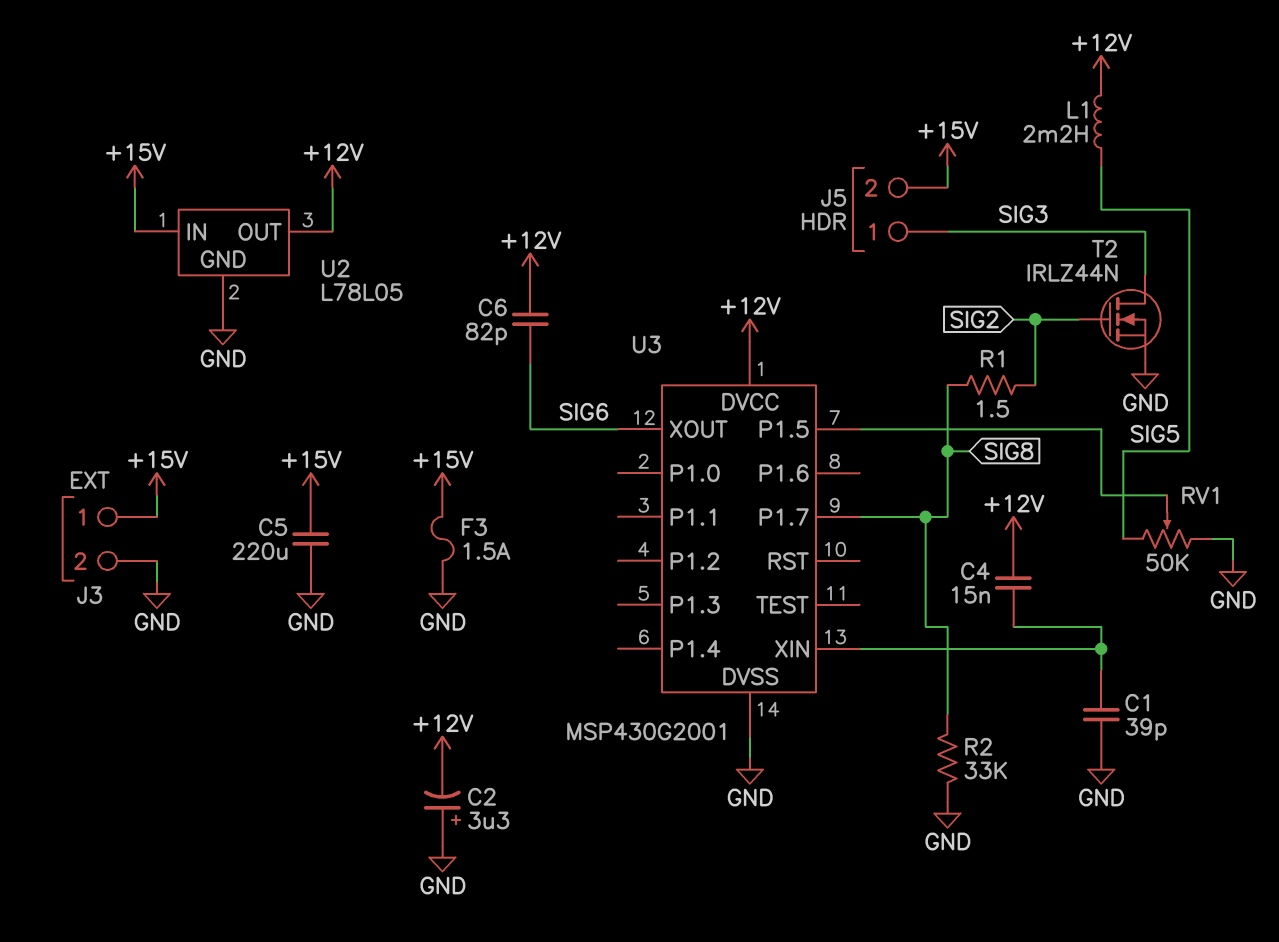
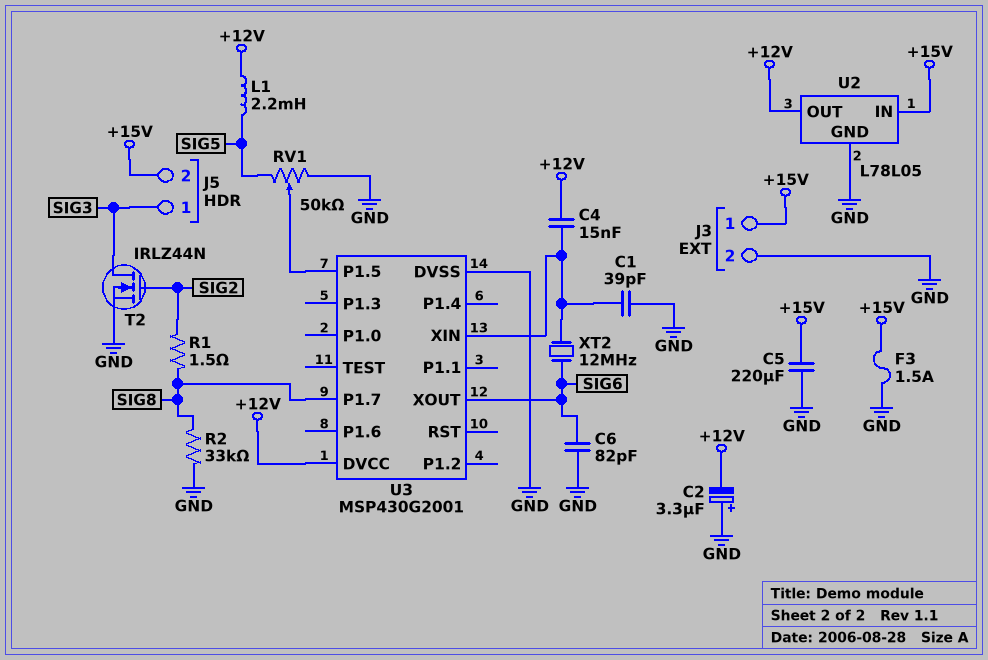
C6: 82pF (+12V, SIG6) -> 82pF (GND, SIG6)
XT2: none -> 12MHz (SIG6, U3/XIN)

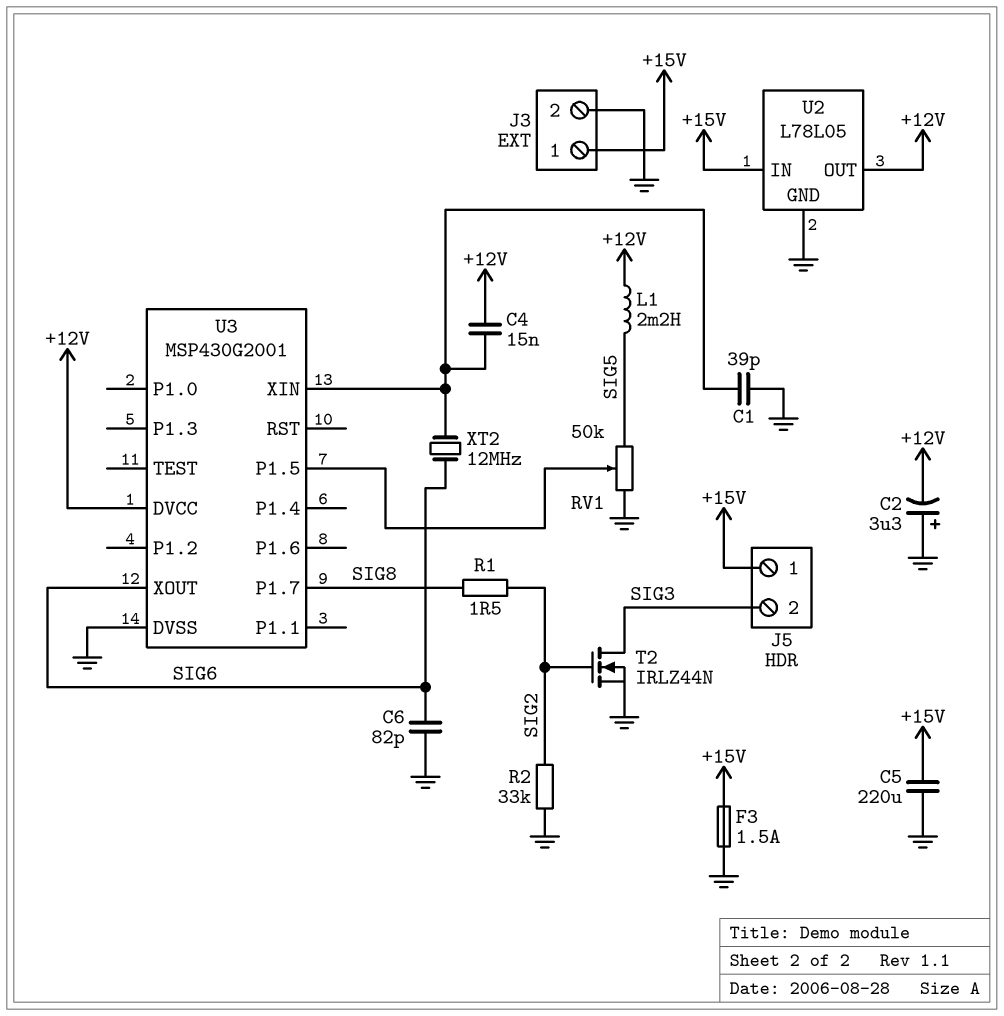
J5 pin 1: SIG3 -> +15V
J5 pin 2: +15V -> SIG3
R2: 33k (GND, SIG8) -> 33k (GND, SIG2)

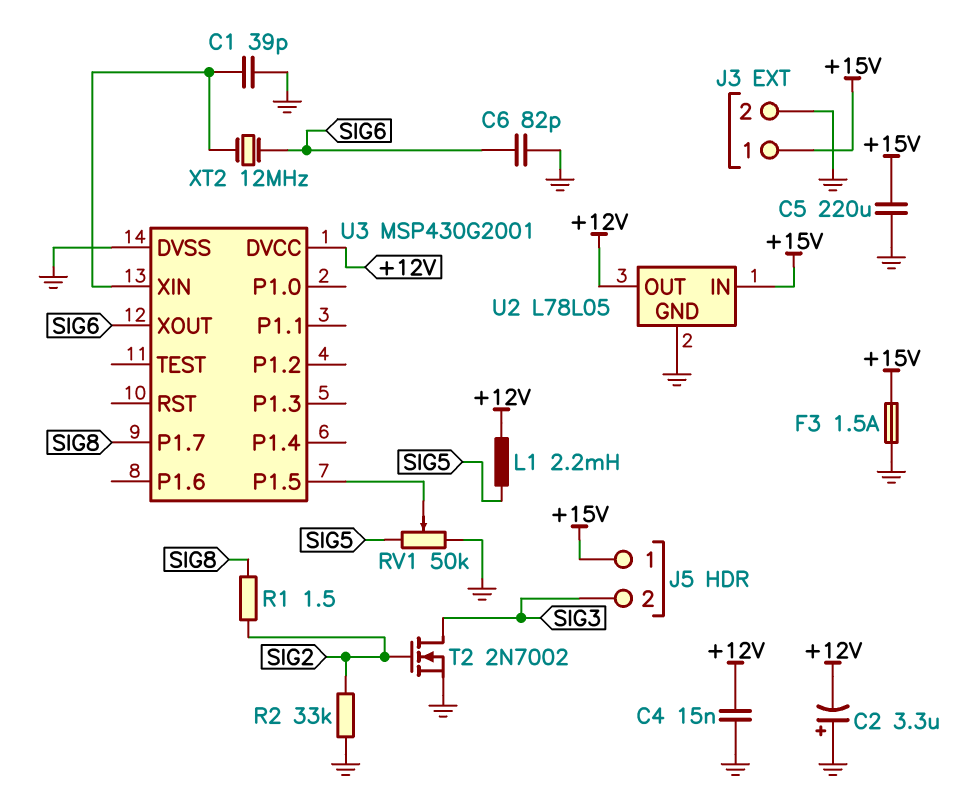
C4: 15nF (+12V, U3/XIN) -> 15nF (+12V, GND)
T2: NMOS IRLZ44N (G SIG2, D SIG3, S GND) -> NMOS 2N7002 (G SIG2, D SIG3, S GND)

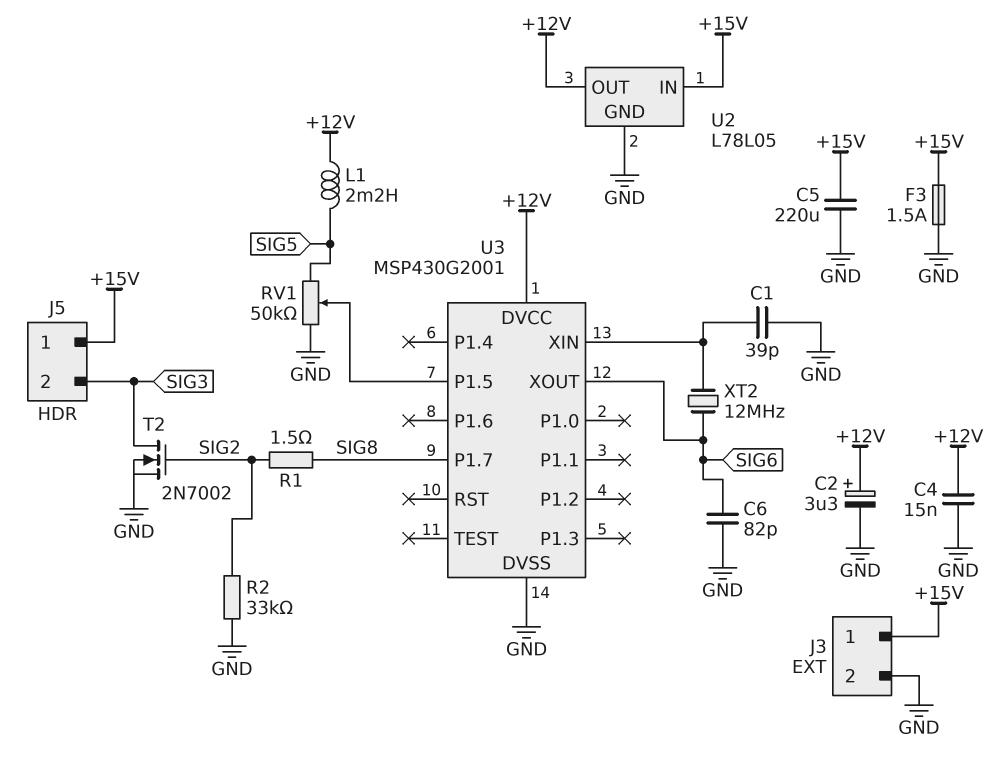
C2: 3.3uF (plus GND, minus +12V) -> 3.3uF (plus +12V, minus GND)

